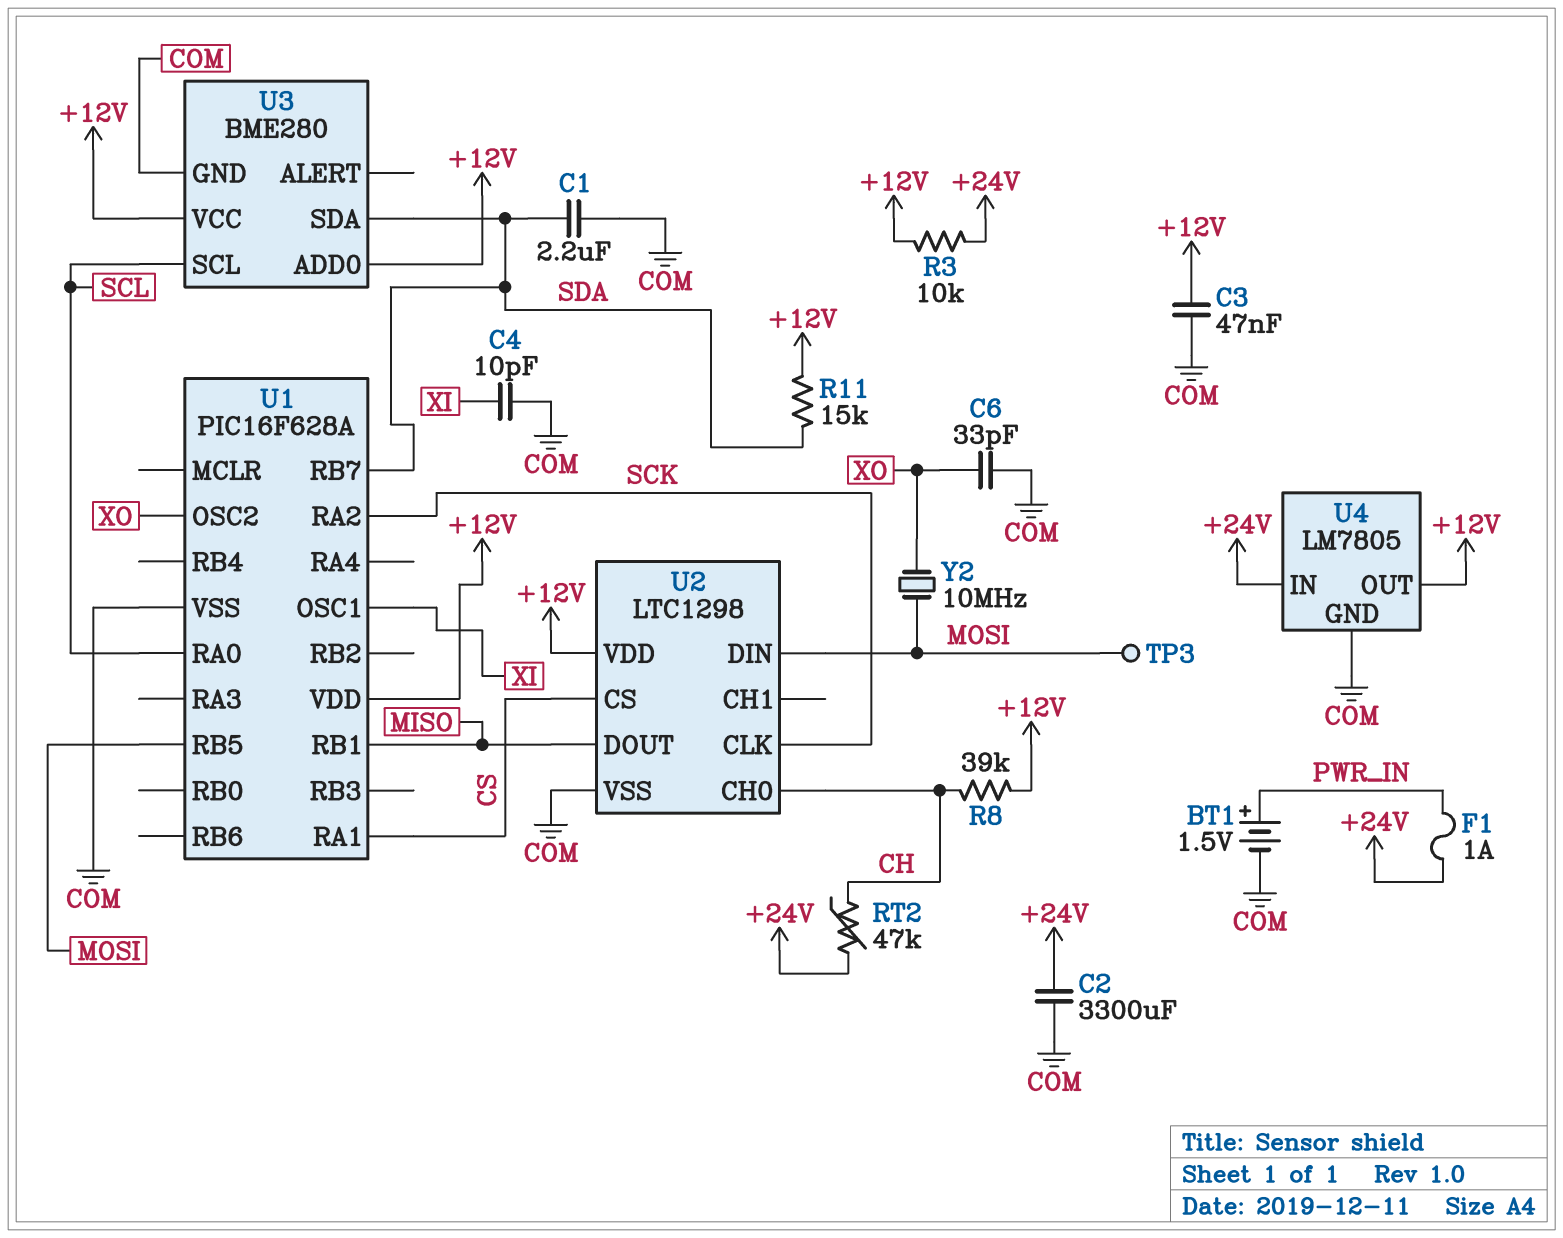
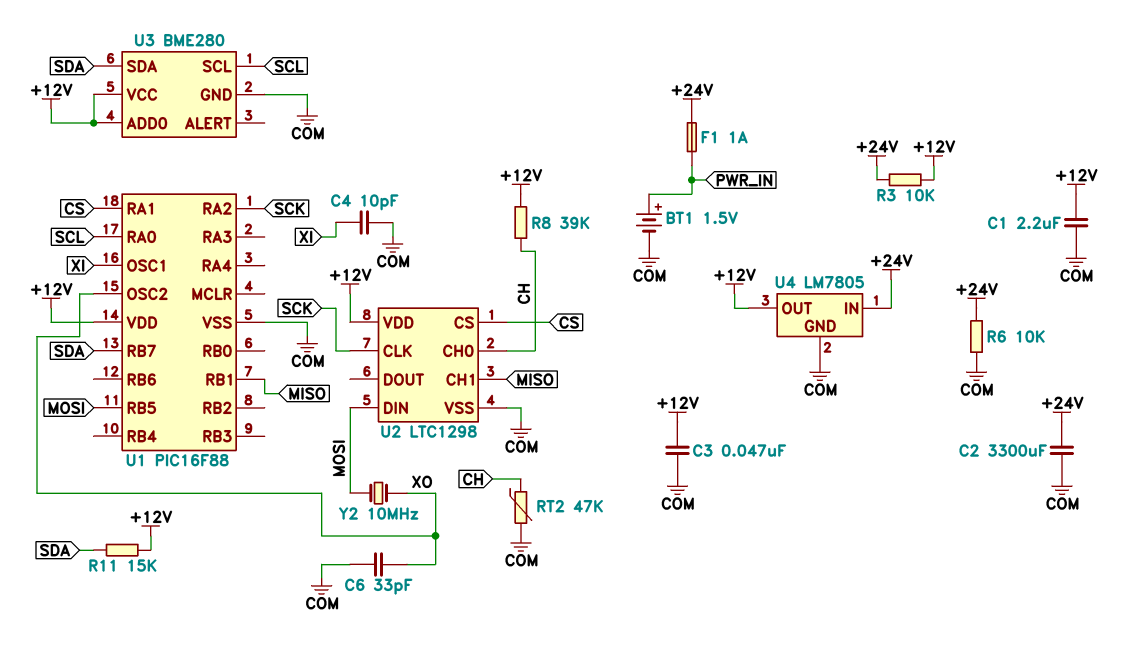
C1: 2.2uF (COM, SDA) -> 2.2uF (+12V, COM)
R6: none -> 10k (+24V, COM)
RT2: 47k (+24V, CH) -> 47k (CH, COM)
TP3: test point (MOSI) -> none
U1: PIC16F628A -> PIC16F88
U2 pin CH1: none -> MISO
U2 pin DOUT: MISO -> none

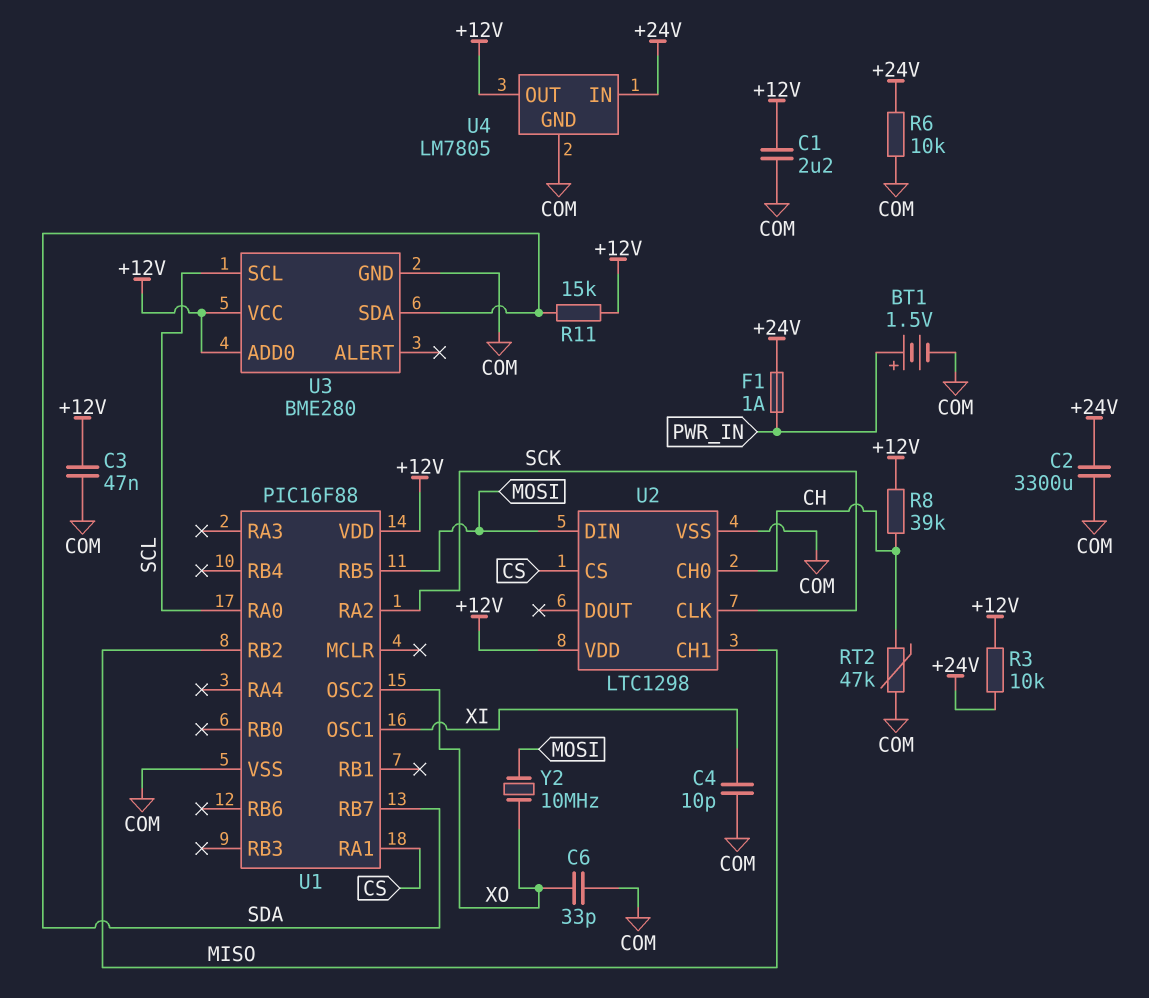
U1 pin RB1: MISO -> none
U1 pin RB2: none -> MISO

